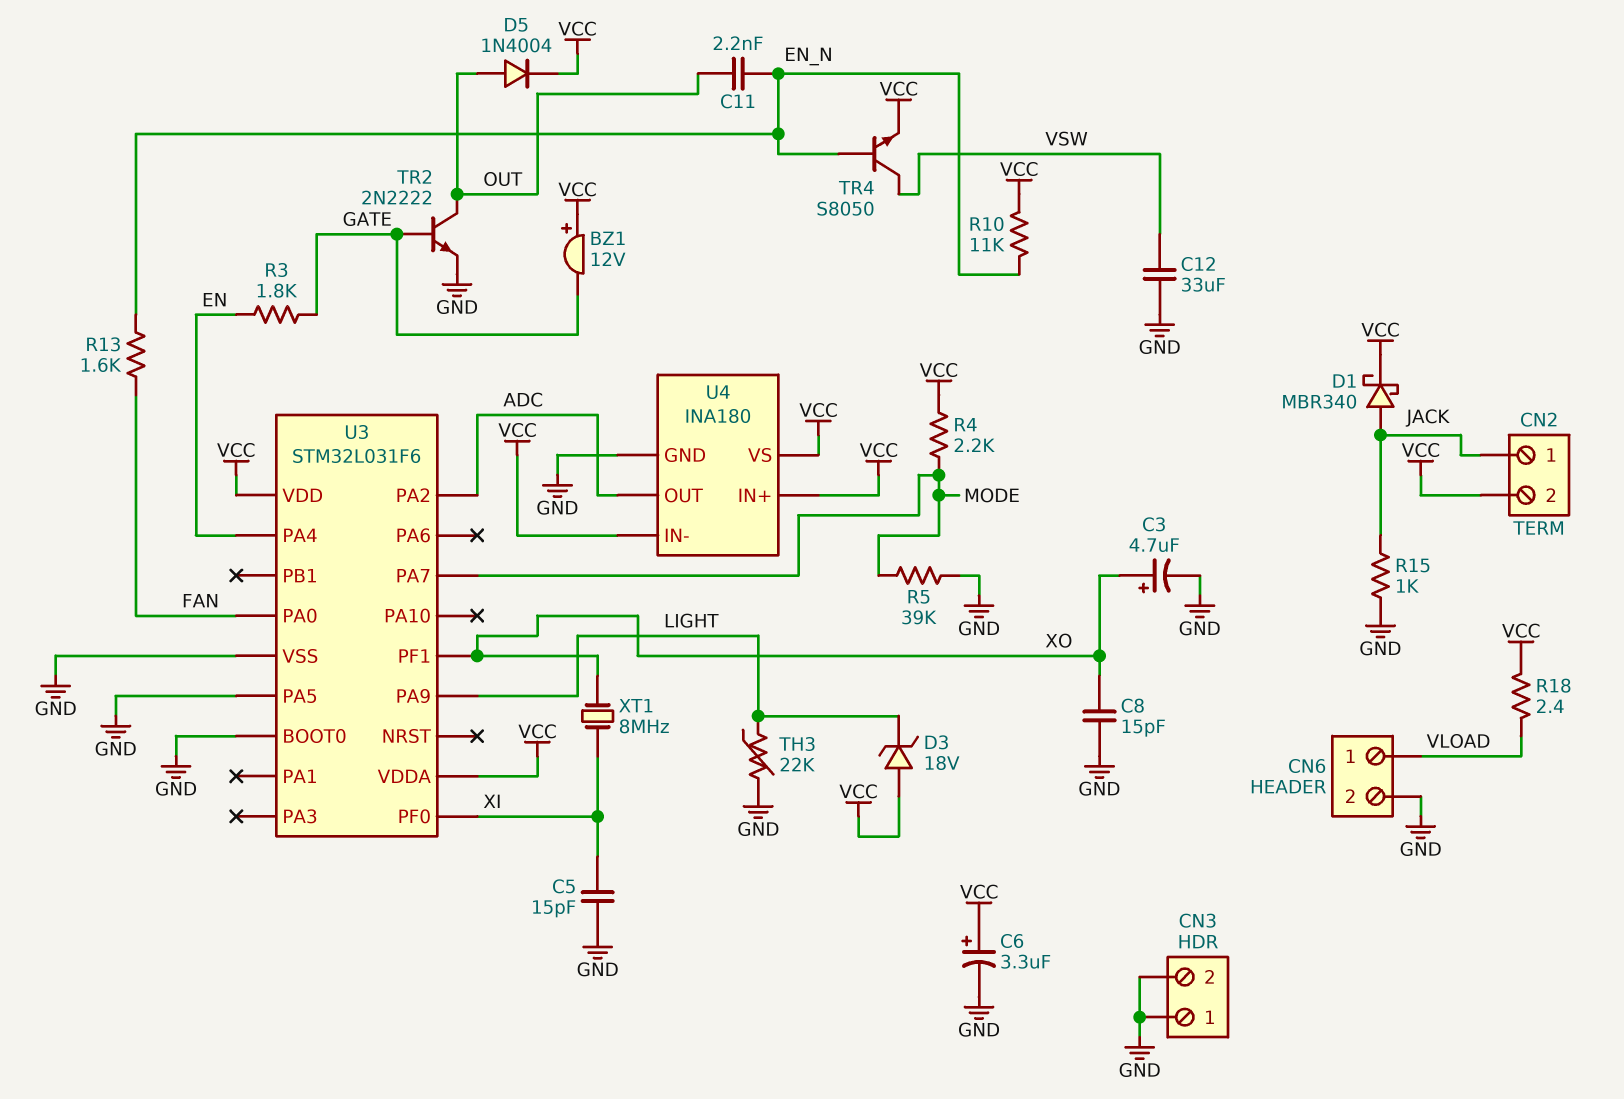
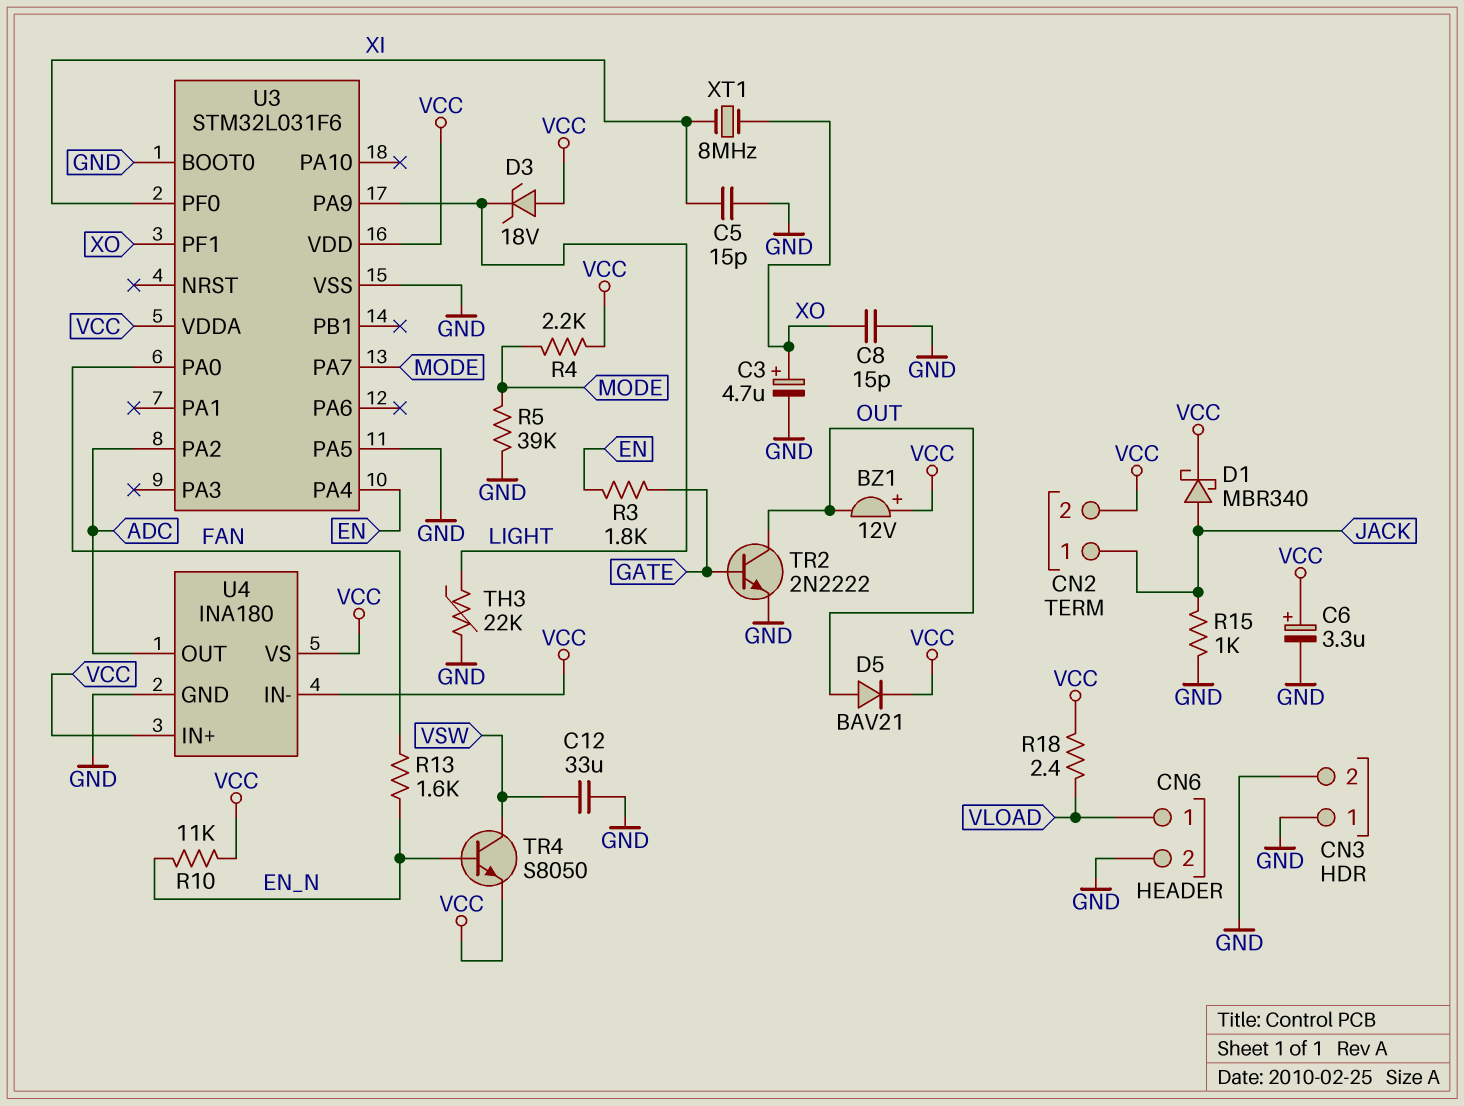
BZ1: buzzer 12V (plus VCC, minus GATE) -> buzzer 12V (plus VCC, minus OUT)
C11: 2.2nF (EN_N, OUT) -> none
D5: diode 1N4004 (A OUT, K VCC) -> diode BAV21 (A OUT, K VCC)

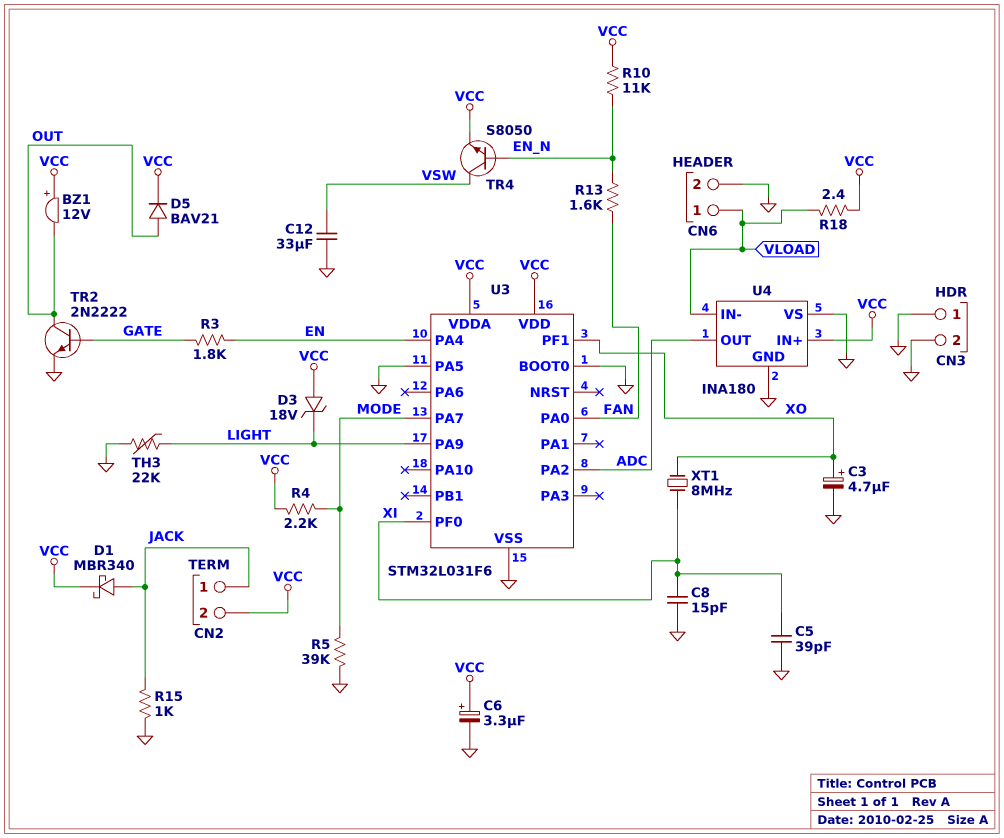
C5: 15pF (GND, XI) -> 39pF (GND, XI)
C8: 15pF (GND, XO) -> 15pF (GND, XI)
U4 pin IN-: VCC -> VLOAD
U4 pin VS: VCC -> GND

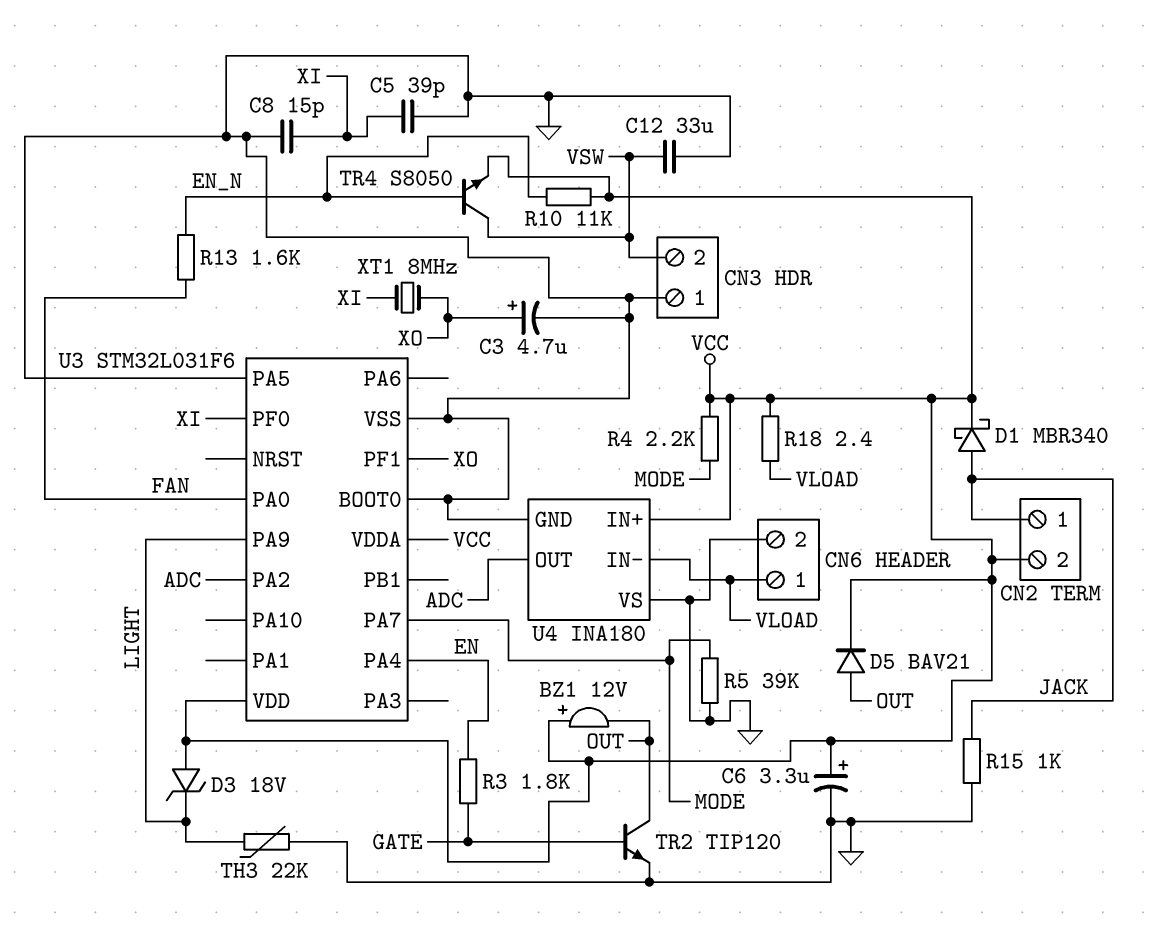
CN3 pin 2: GND -> VSW
TR2: NPN 2N2222 (B GATE, C OUT, E GND) -> NPN TIP120 (B GATE, C OUT, E GND)

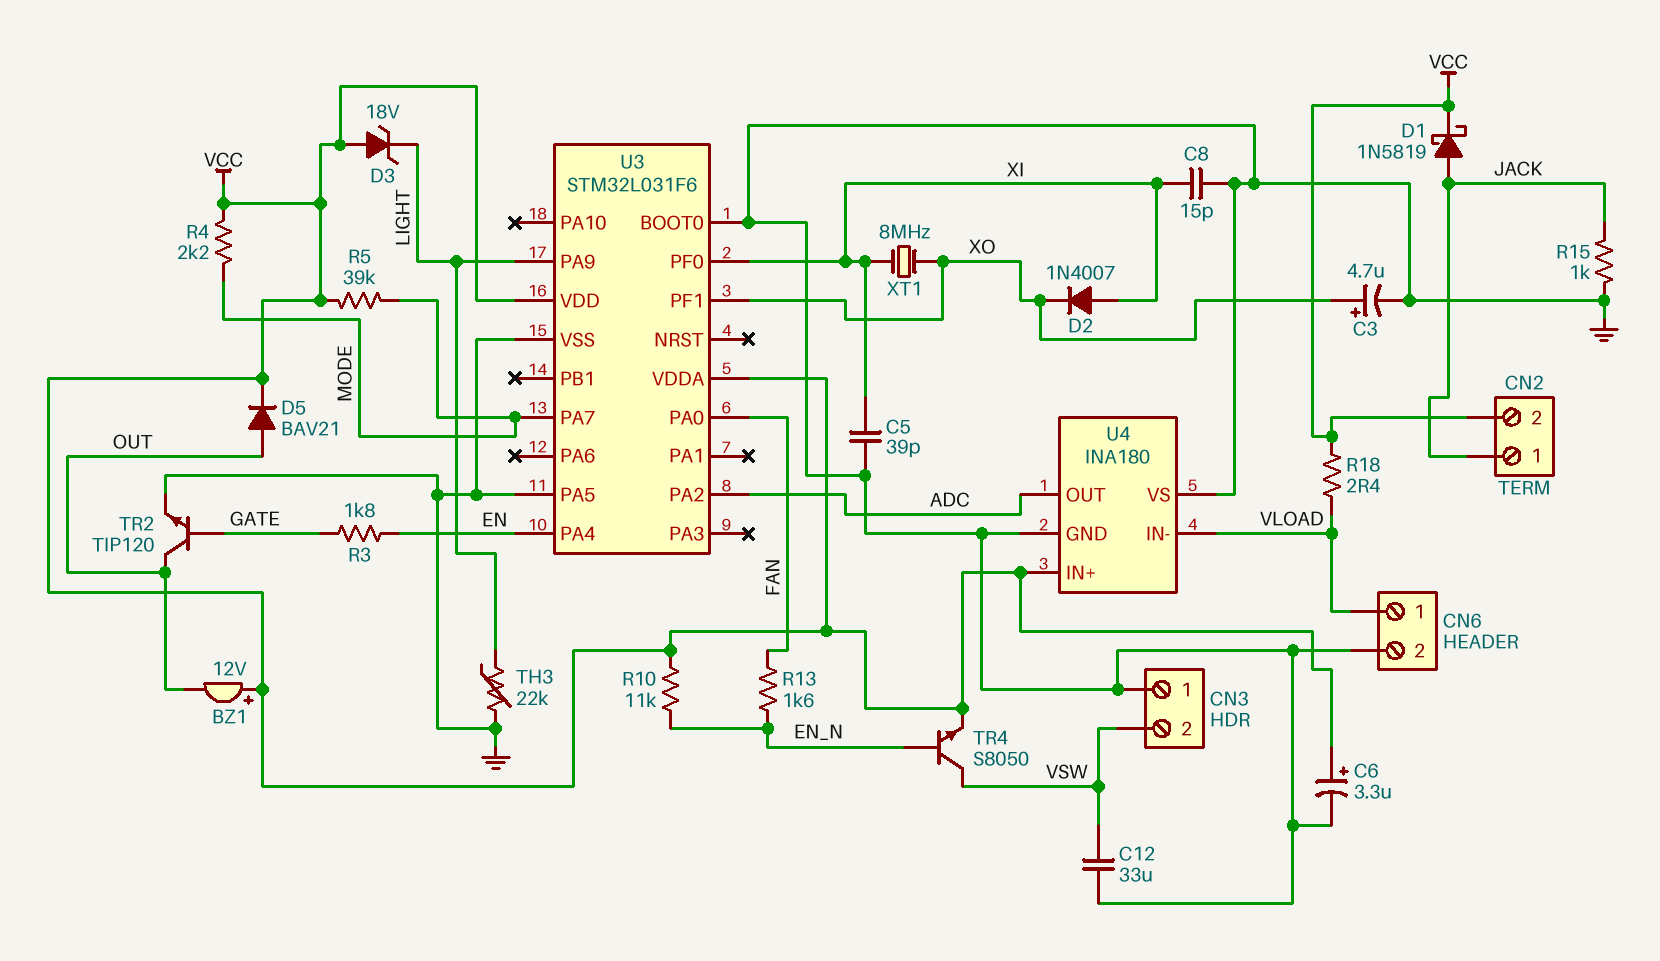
D1: schottky MBR340 (A JACK, K VCC) -> schottky 1N5819 (A JACK, K VCC)
D2: none -> diode 1N4007 (A XI, K XO)
R5: 39k (GND, MODE) -> 39k (MODE, VCC)

